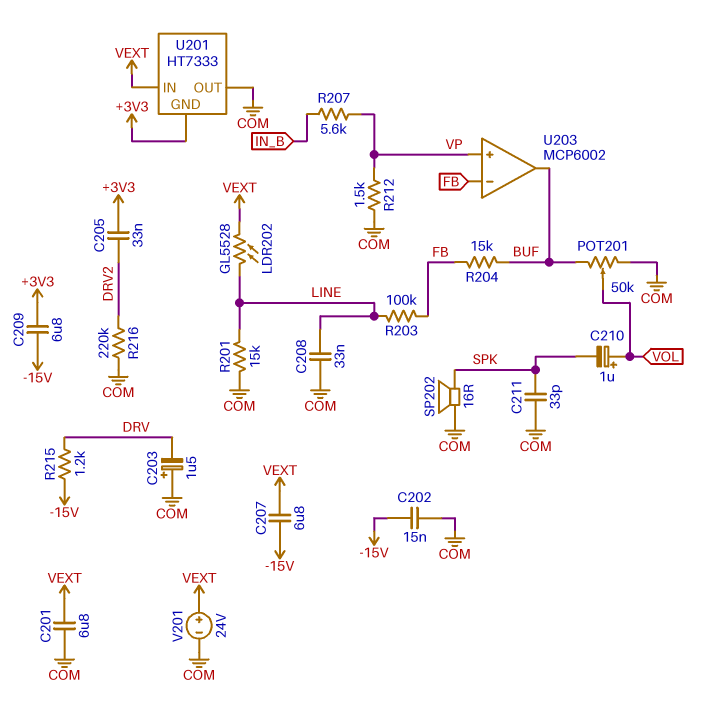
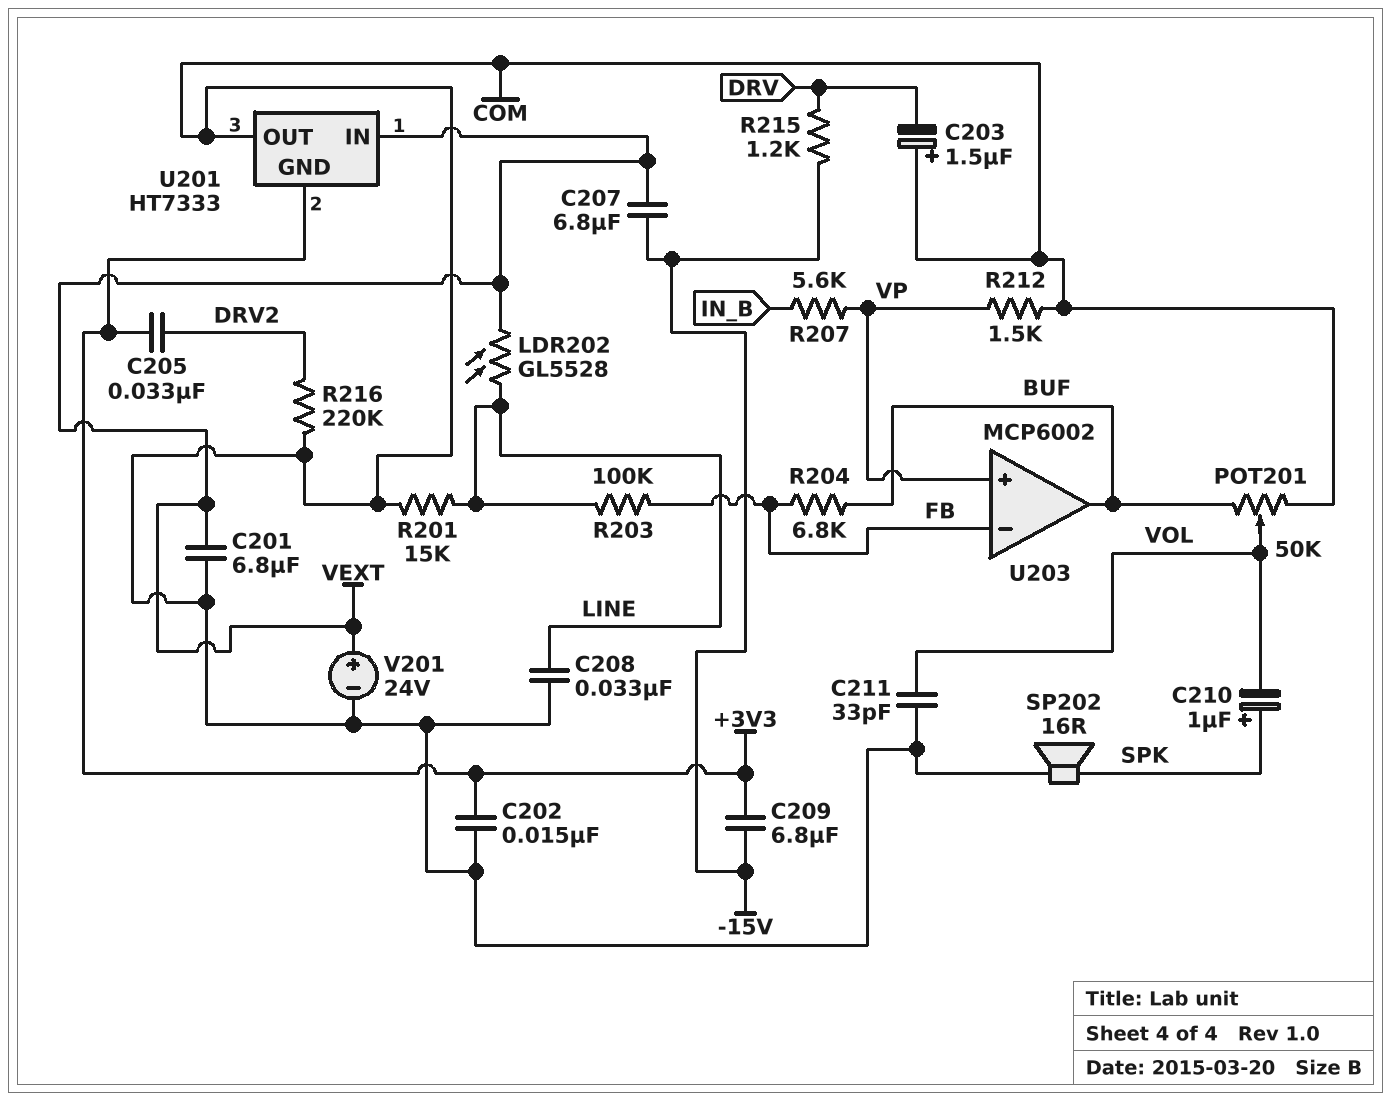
C202: 15nF (-15V, COM) -> 15nF (+3V3, COM)
C210: 1uF (plus VOL, minus SPK) -> 1uF (plus SPK, minus VOL)
C211: 33pF (COM, SPK) -> 33pF (COM, VOL)
R204: 15k (BUF, FB) -> 6.8k (BUF, FB)

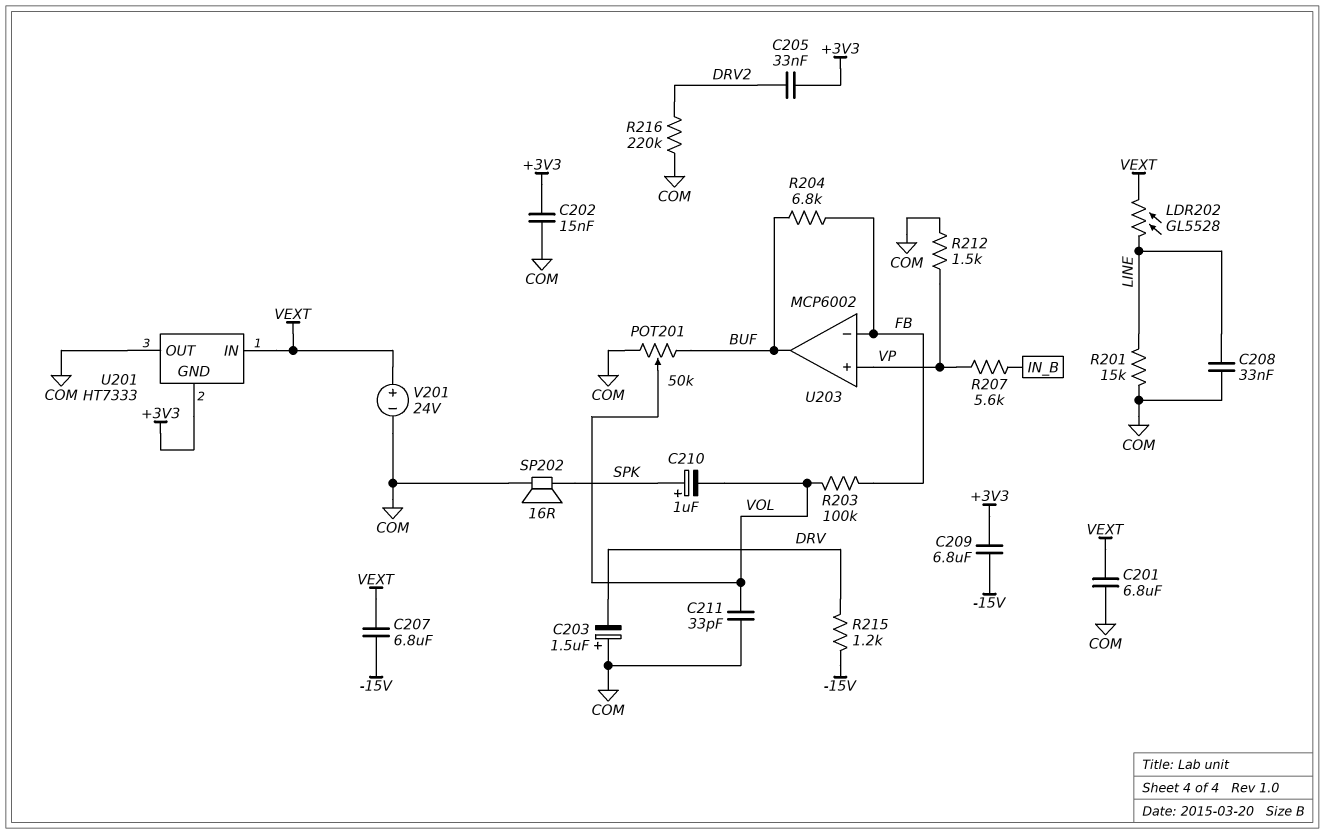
R203: 100k (FB, LINE) -> 100k (FB, VOL)

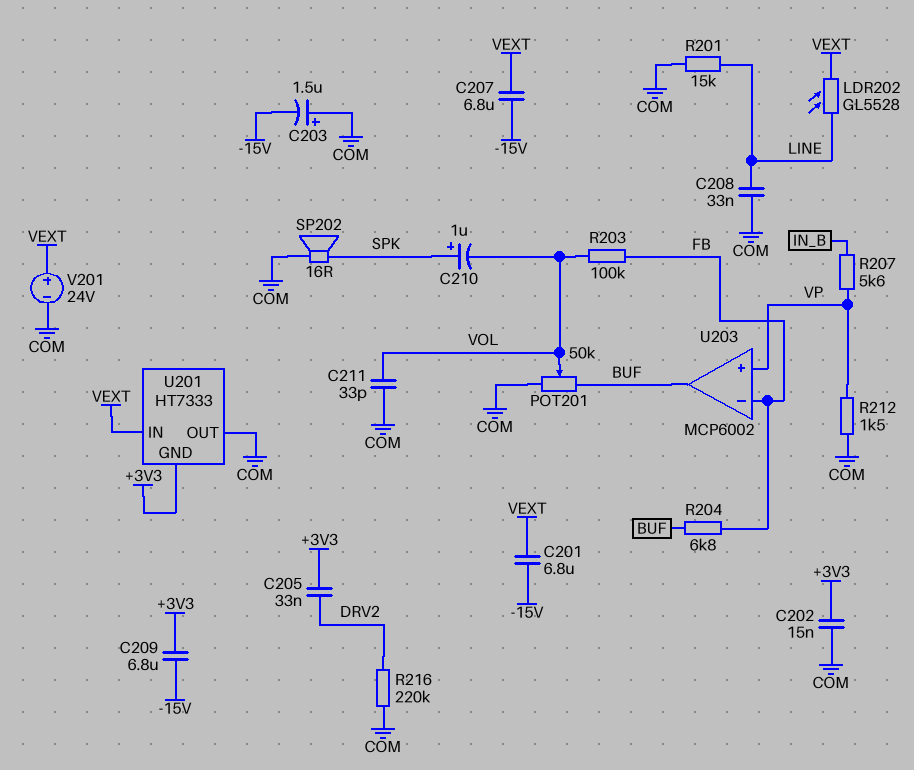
C201: 6.8uF (COM, VEXT) -> 6.8uF (-15V, VEXT)
C203: 1.5uF (plus COM, minus DRV) -> 1.5uF (plus COM, minus -15V)
R215: 1.2k (-15V, DRV) -> none

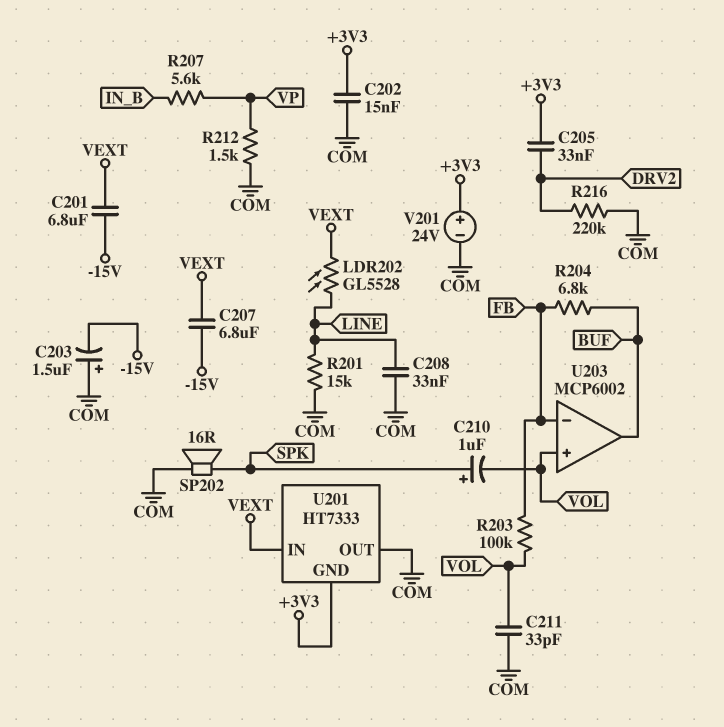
C209: 6.8uF (+3V3, -15V) -> none
POT201: 50k (BUF, COM, wiper VOL) -> none
U203 pin in+: VP -> VOL
V201: 24V (plus VEXT, minus COM) -> 24V (plus +3V3, minus COM)

